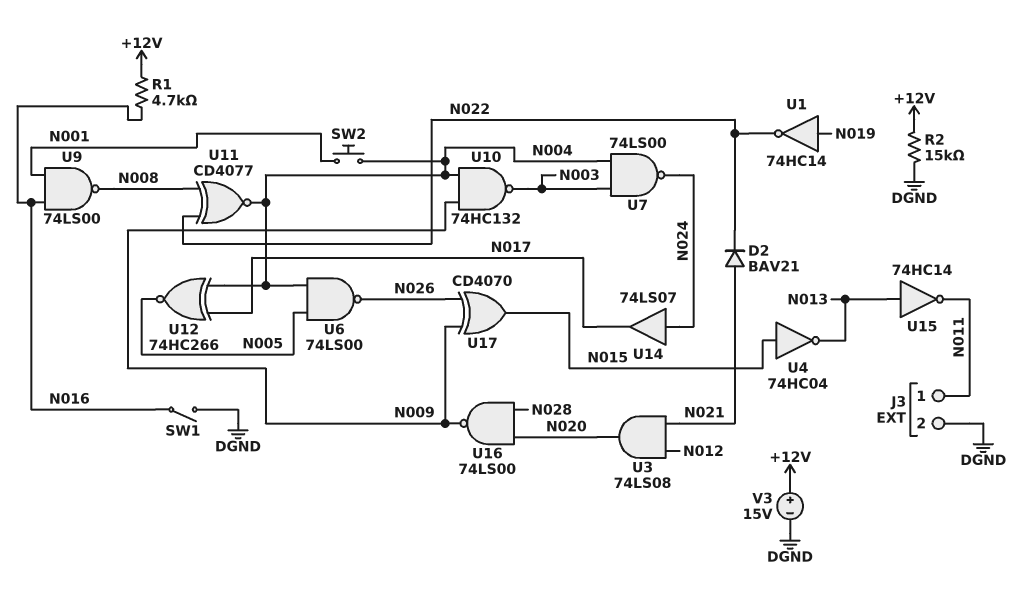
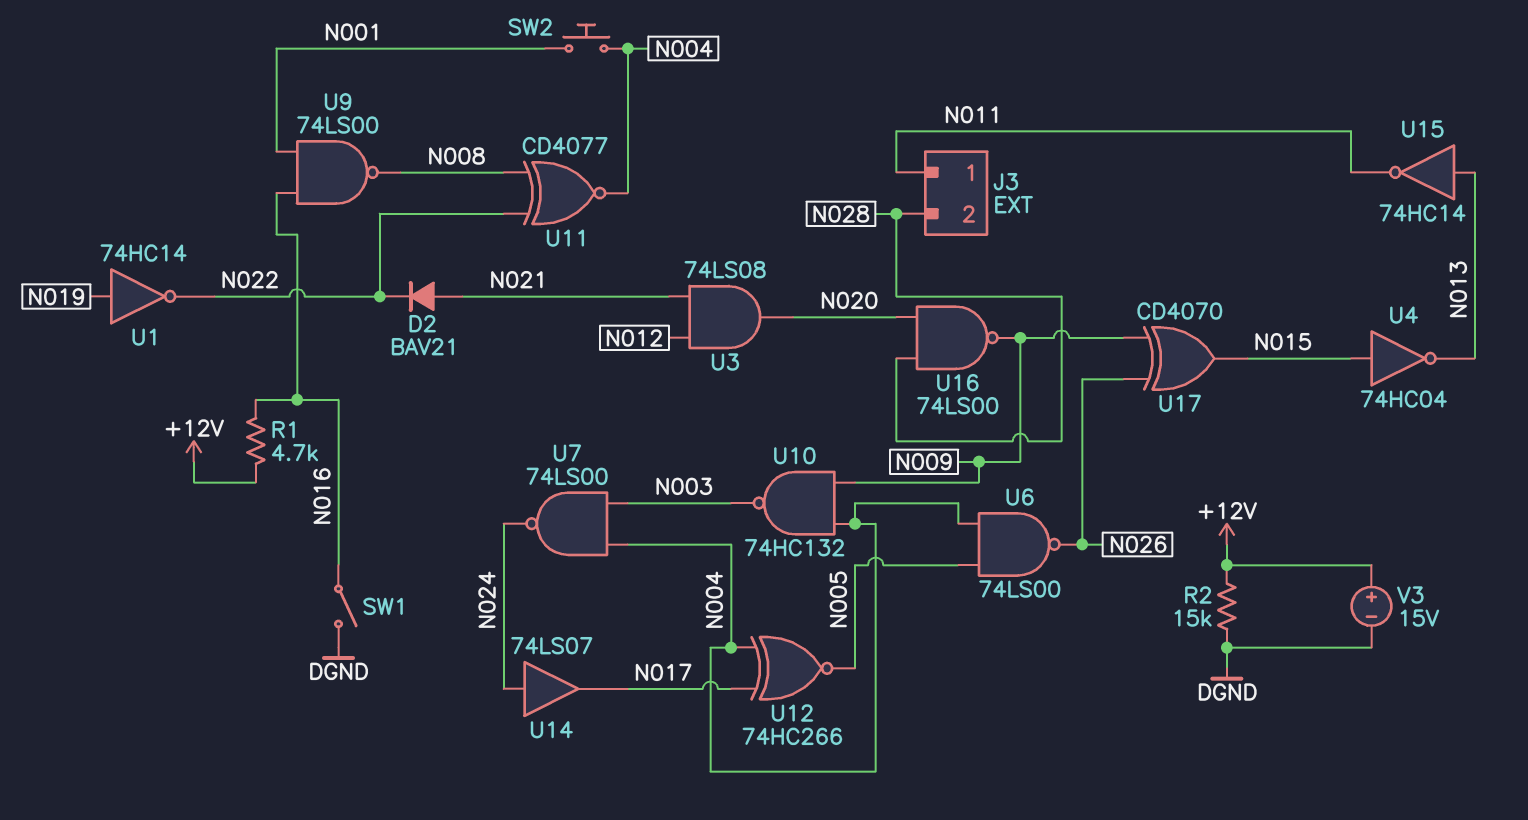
J3 pin 2: DGND -> N028

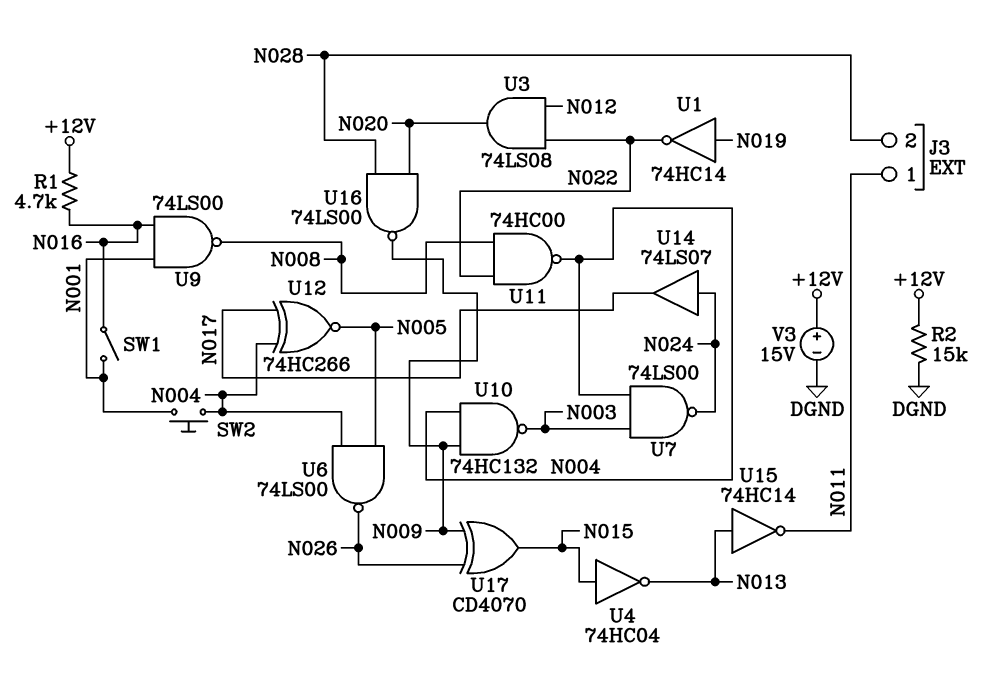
D2: diode BAV21 (A N021, K N022) -> none
SW1: switch (DGND, N016) -> switch (N001, N016)
U3: AND 74LS08 (in N012, in N021, out N020) -> AND 74LS08 (in N012, in N022, out N020)
U11: XNOR CD4077 (in N008, in N022, out N004) -> NAND 74HC00 (in N008, in N022, out N004)

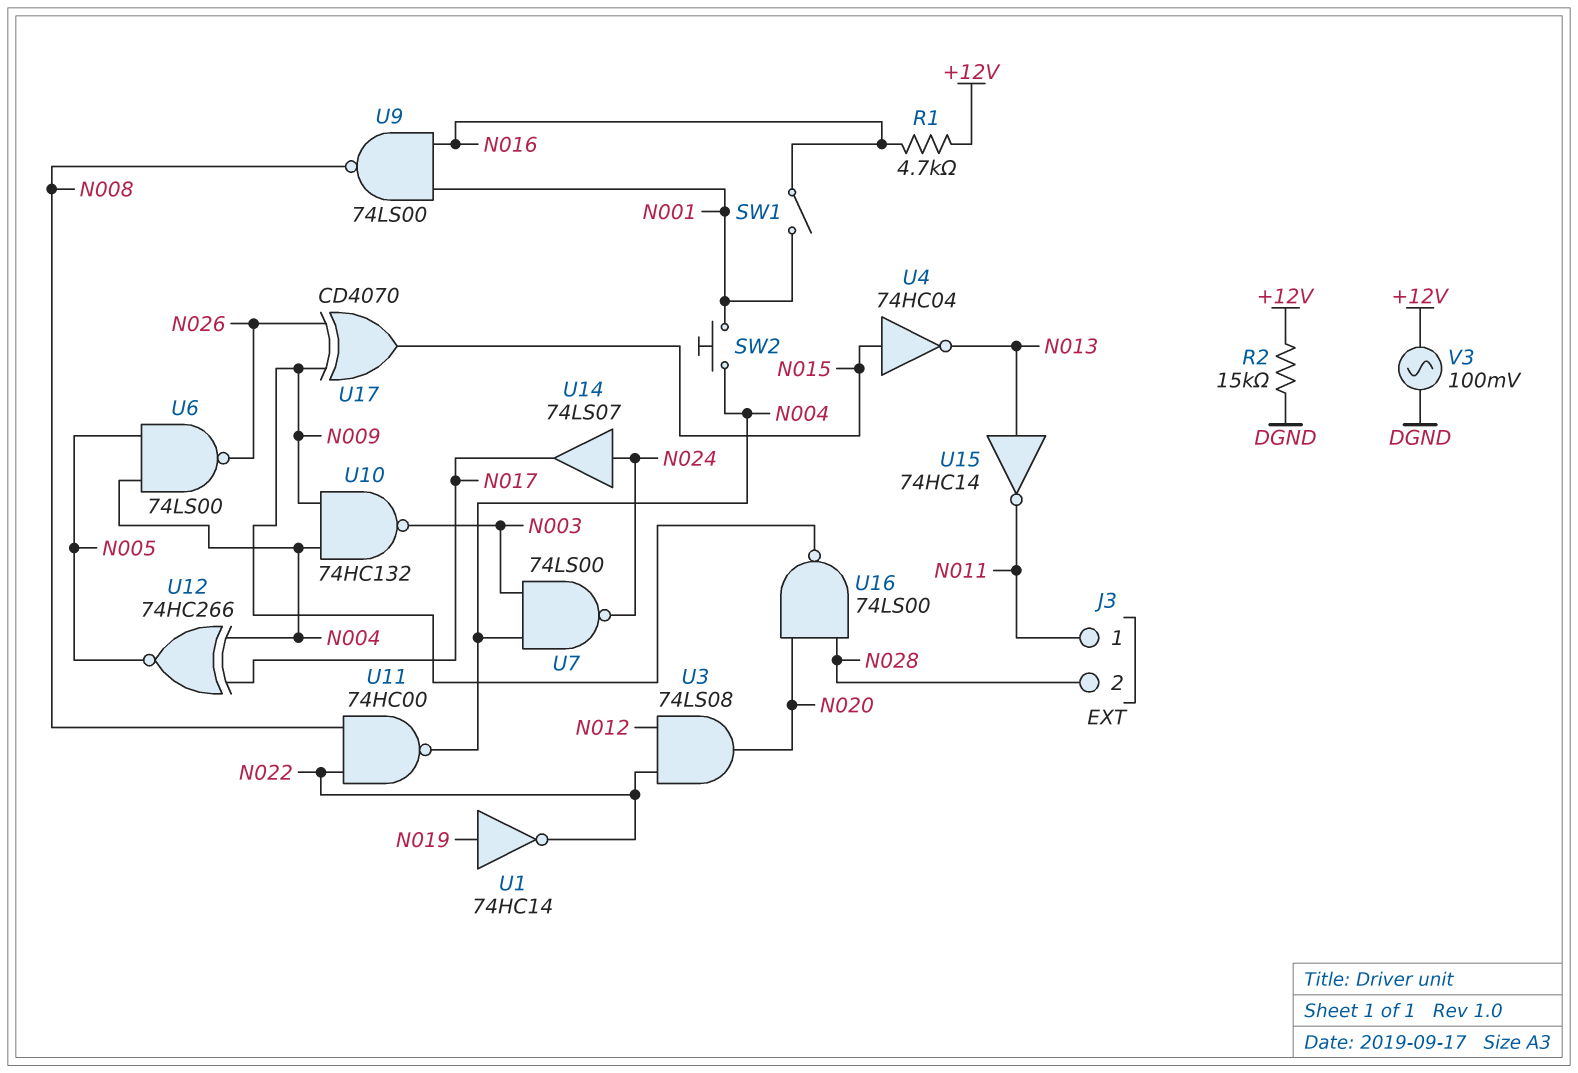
V3: 15V (plus +12V, minus DGND) -> AC 100mV (+12V, DGND)

